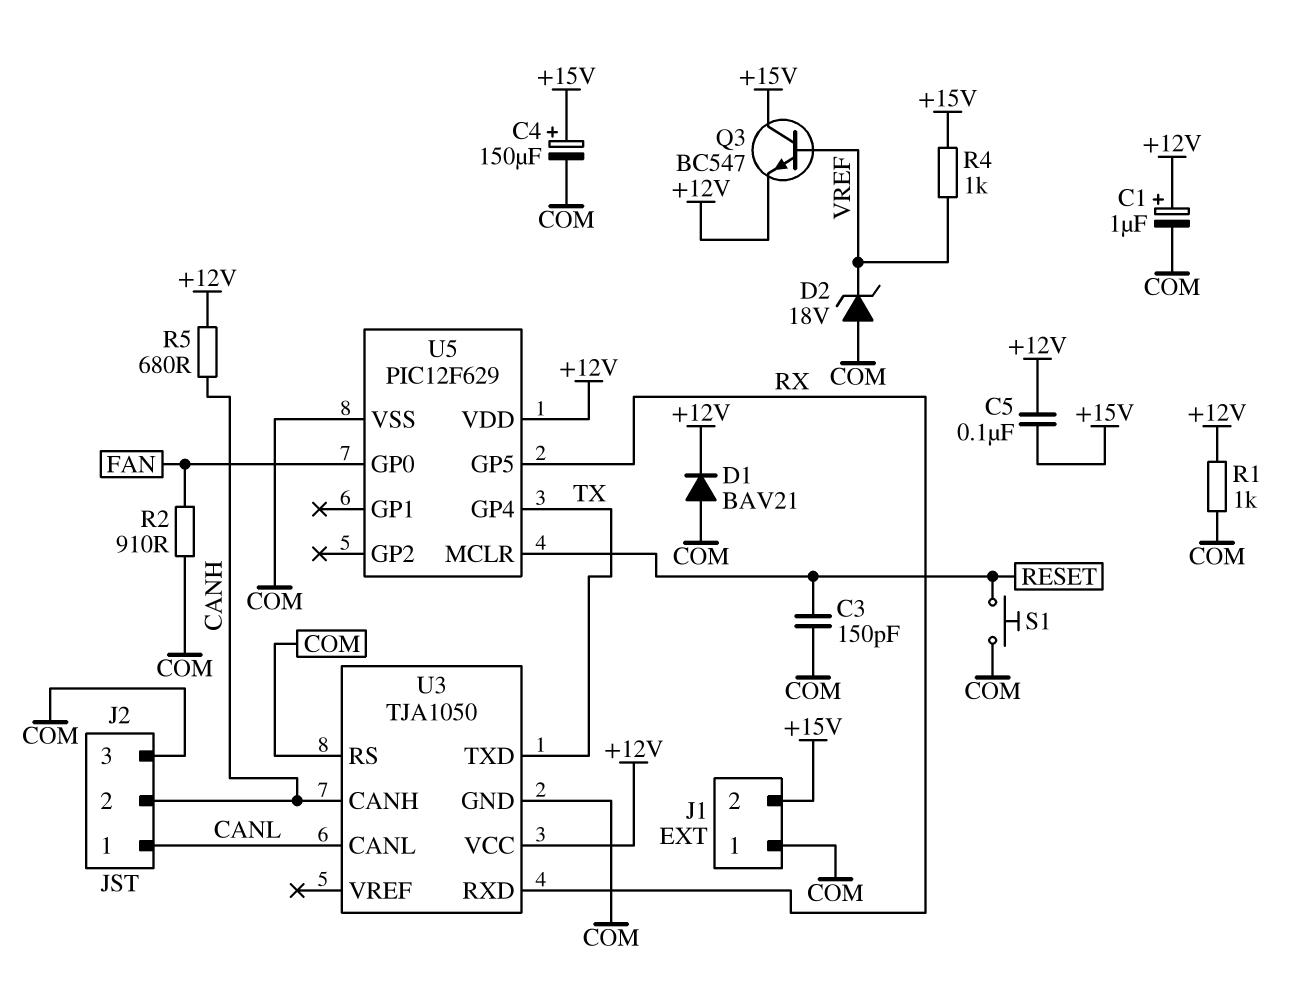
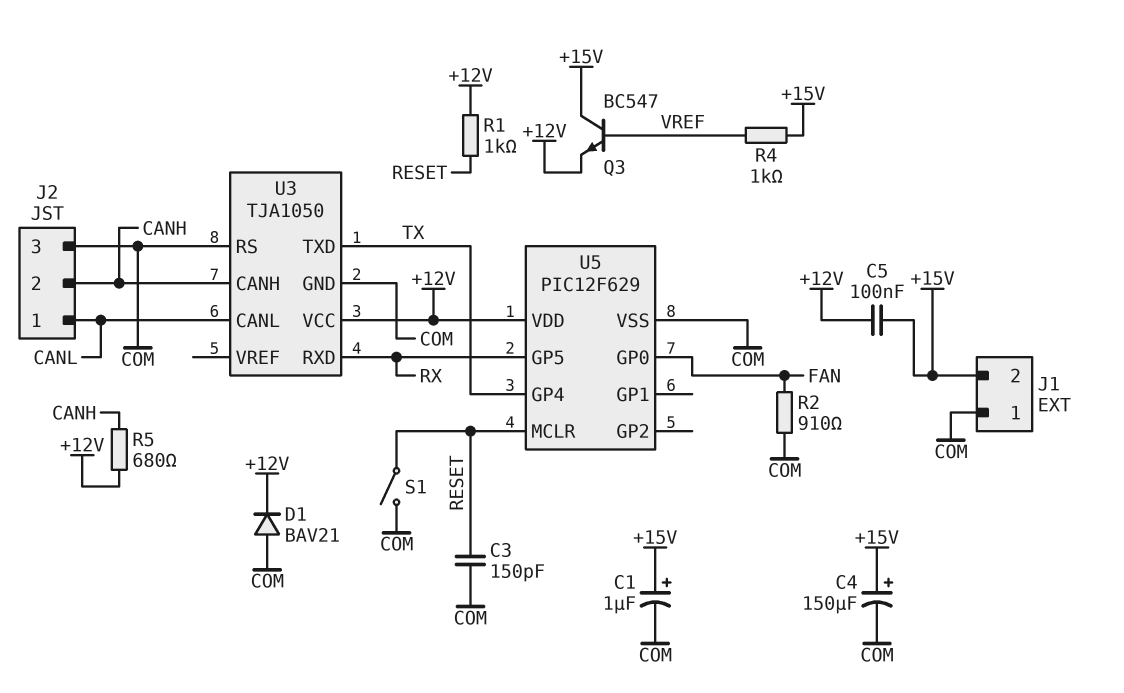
C1: 1uF (plus +12V, minus COM) -> 1uF (plus +15V, minus COM)
D2: zener 18V (A COM, K VREF) -> none
R1: 1k (+12V, COM) -> 1k (+12V, RESET)
S1: button (COM, RESET) -> switch (COM, RESET)

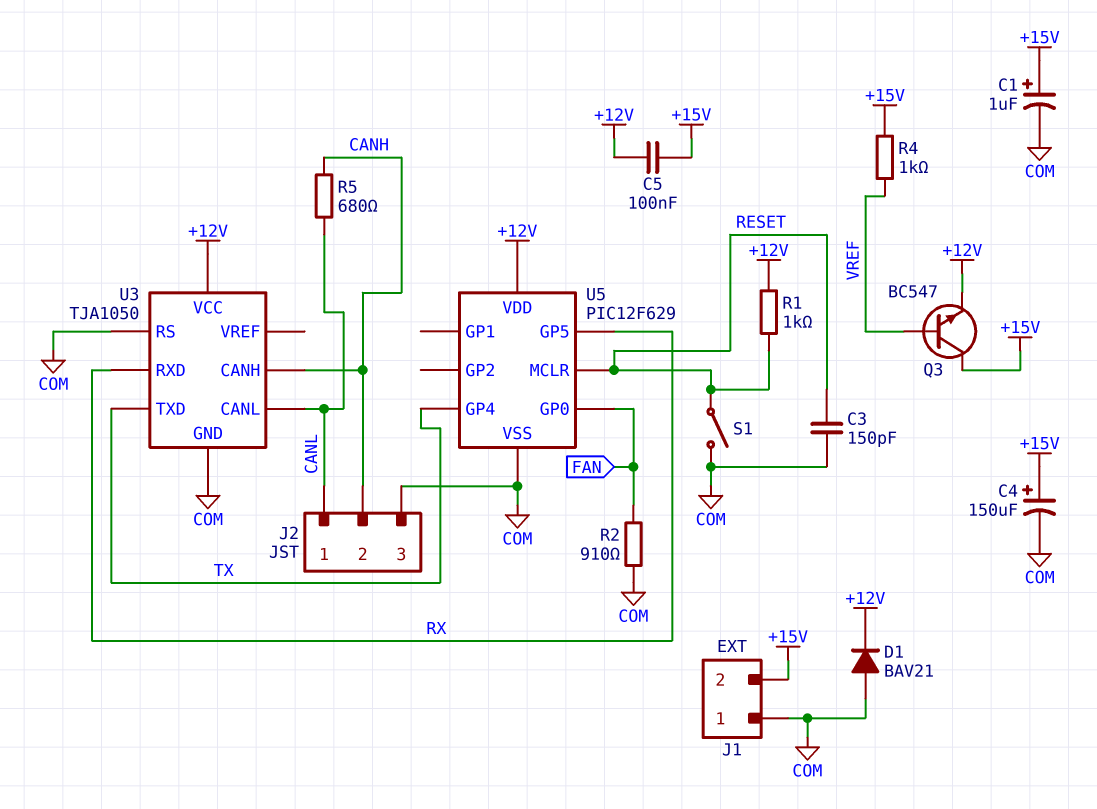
R5: 680 (+12V, CANH) -> 680 (CANH, CANL)

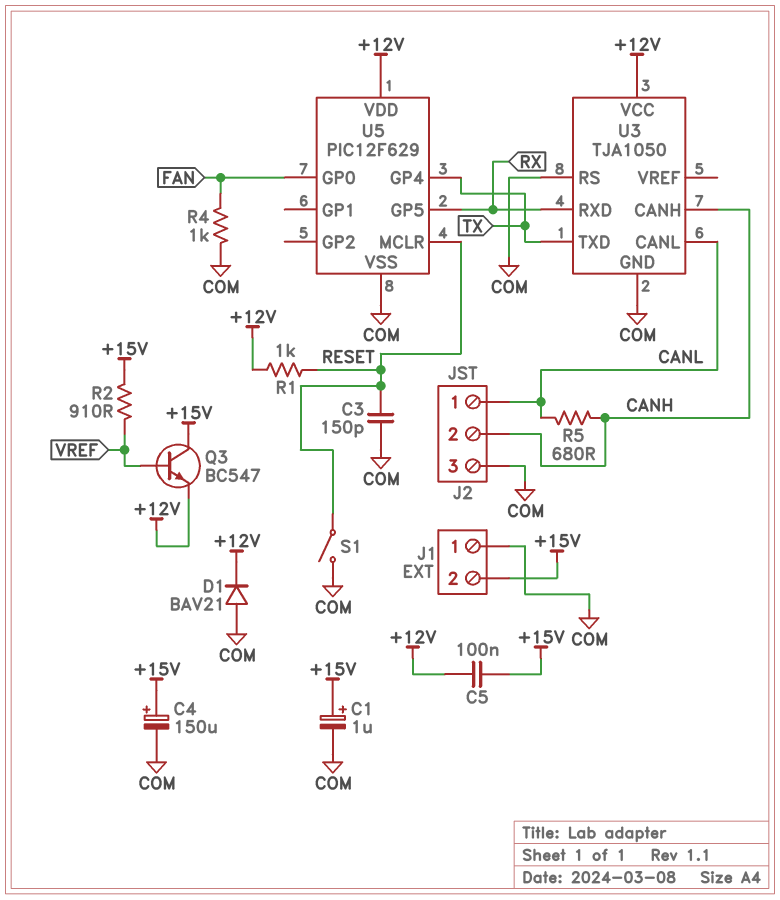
R2: 910 (COM, FAN) -> 910 (+15V, VREF)
R4: 1k (+15V, VREF) -> 1k (COM, FAN)

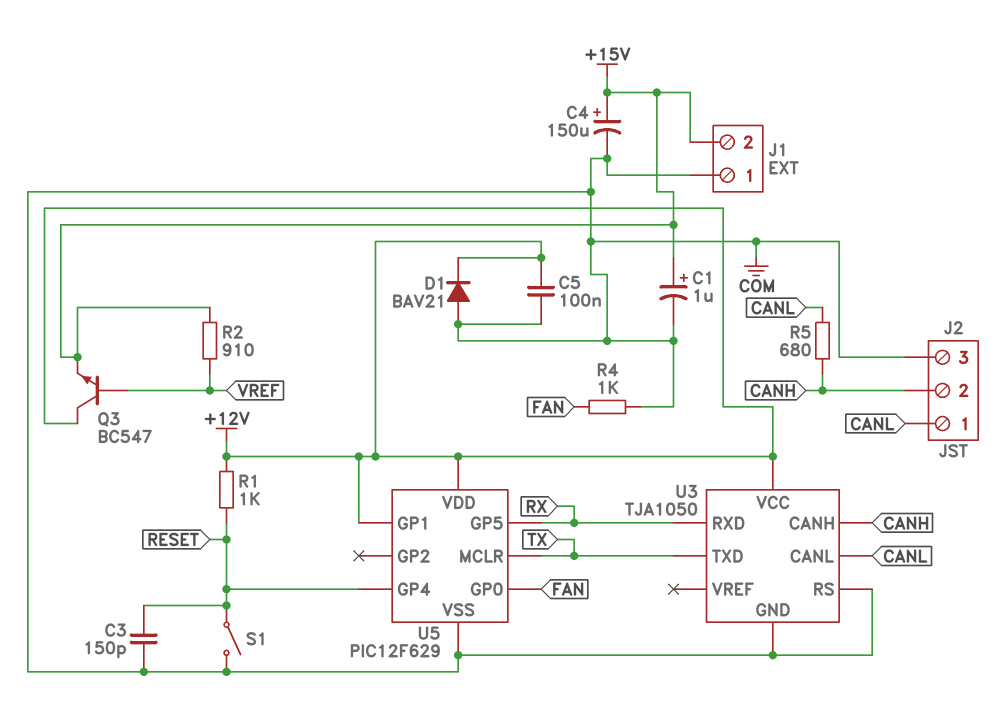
C5: 100nF (+12V, +15V) -> 100nF (+12V, COM)
Q3: NPN BC547 (B VREF, C +15V, E +12V) -> NPN BC547 (B VREF, C +12V, E +15V)
U5 pin GP1: none -> +12V
U5 pin GP4: TX -> RESET
U5 pin MCLR: RESET -> TX

